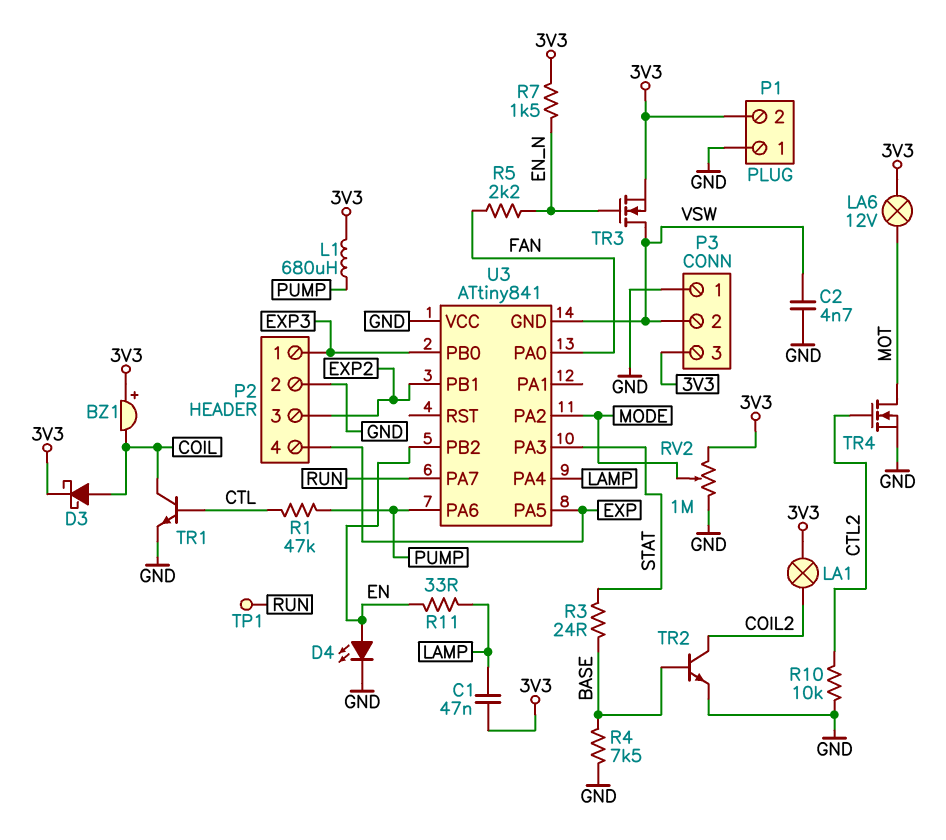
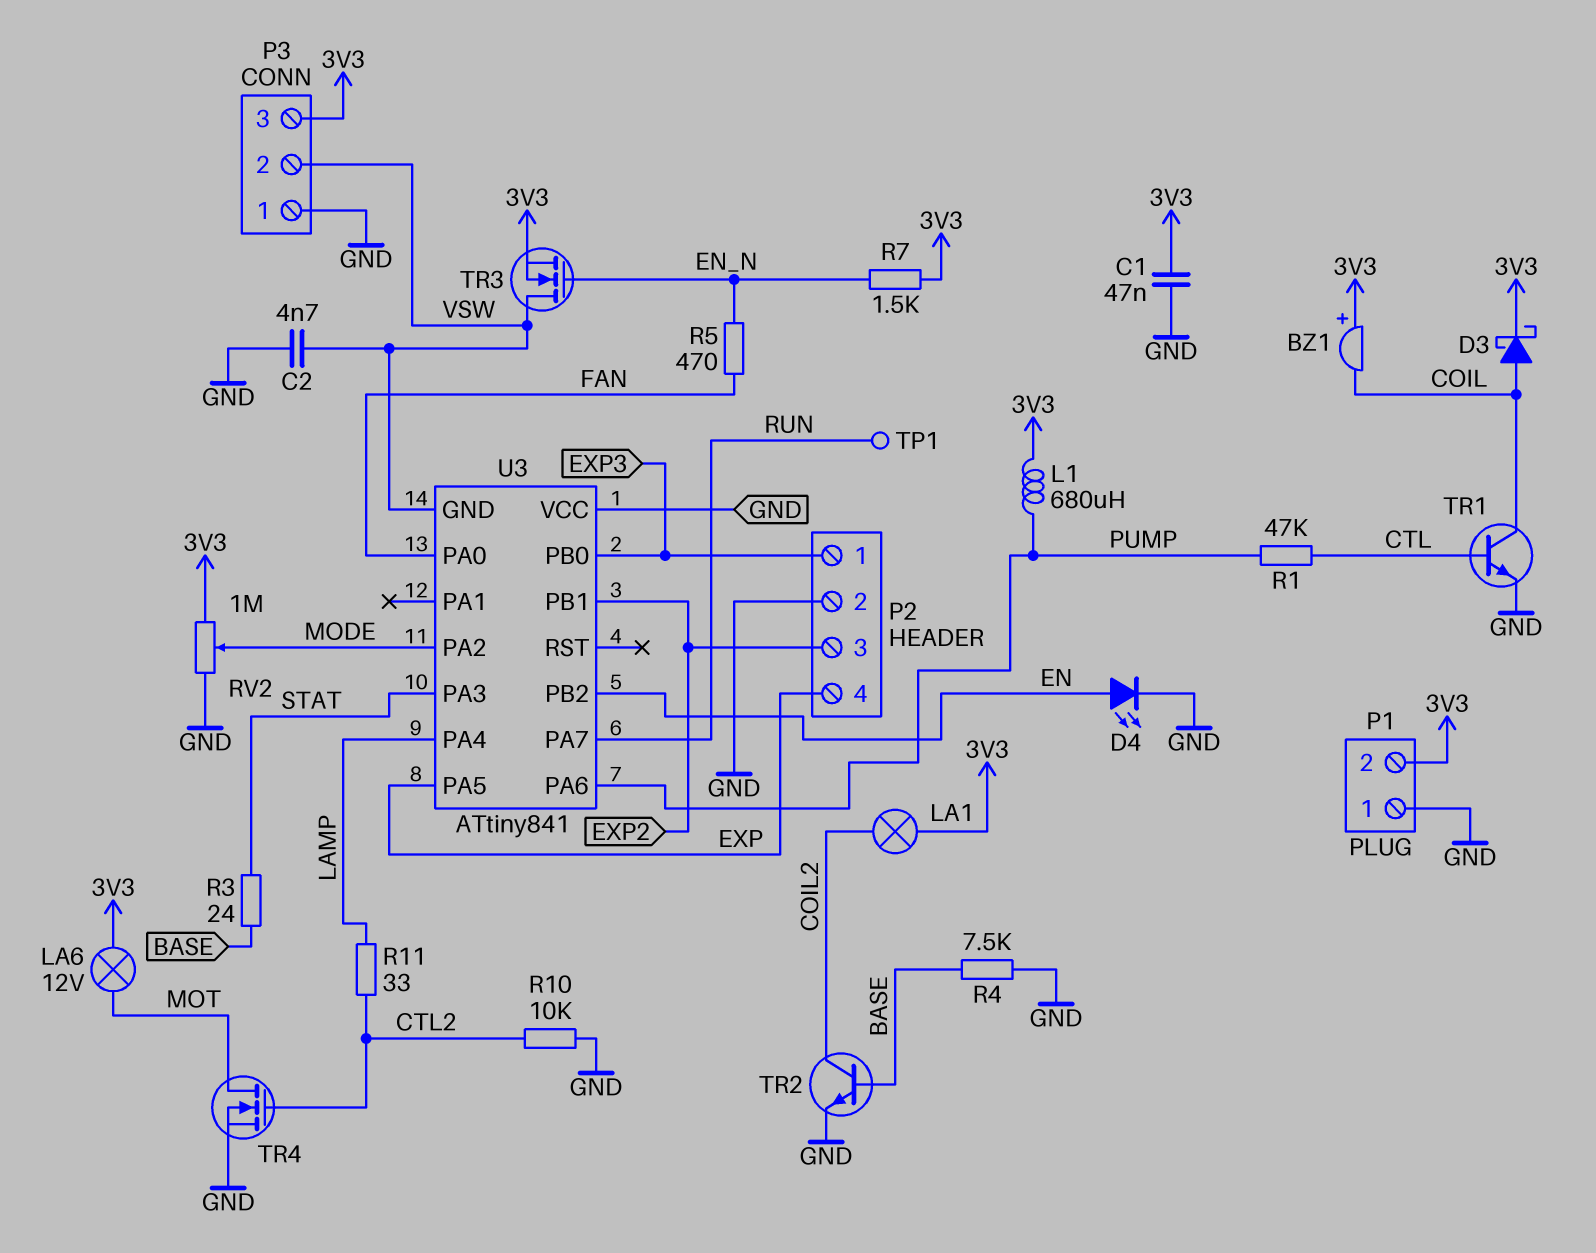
C1: 47nF (3V3, LAMP) -> 47nF (3V3, GND)
R5: 2.2k (EN_N, FAN) -> 470 (EN_N, FAN)
R11: 33 (EN, LAMP) -> 33 (CTL2, LAMP)

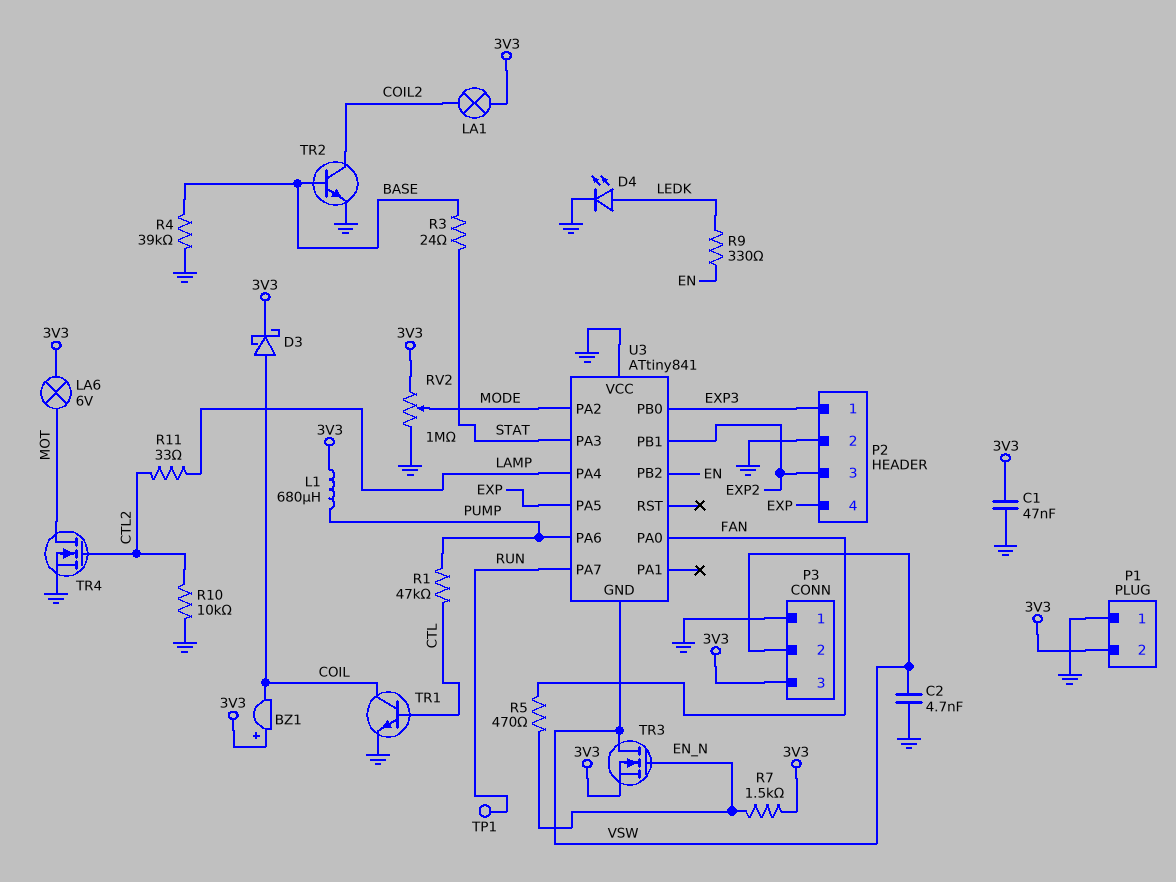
D4: LED (A EN, K GND) -> LED (A LEDK, K GND)
LA6: lamp 12V (3V3, MOT) -> lamp 6V (3V3, MOT)
R4: 7.5k (BASE, GND) -> 39k (BASE, GND)
R9: none -> 330 (EN, LEDK)

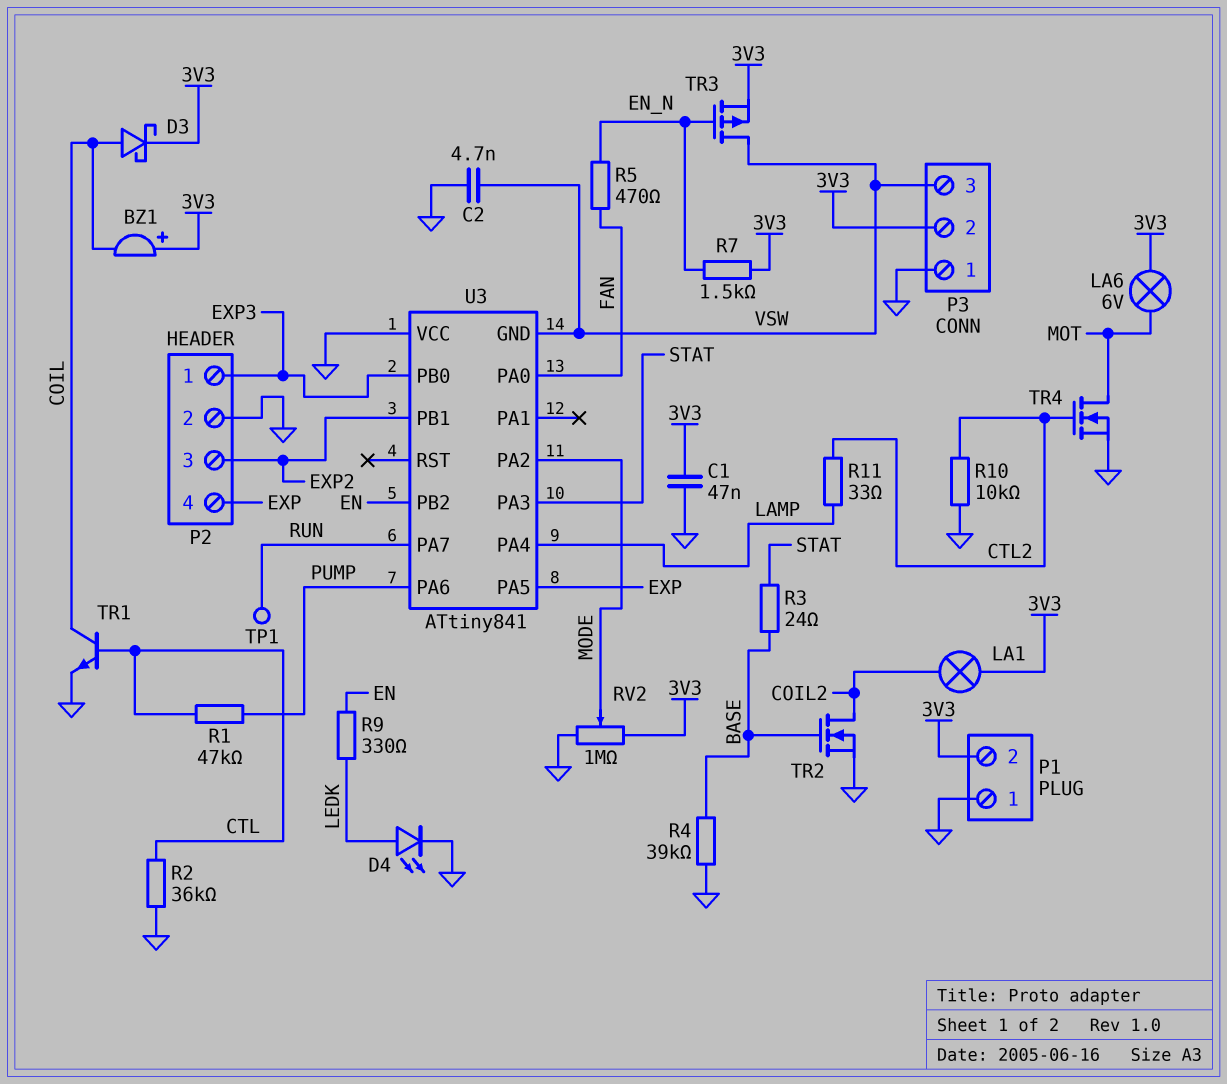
L1: 680uH (3V3, PUMP) -> none
P3 pin 2: VSW -> 3V3
P3 pin 3: 3V3 -> VSW
R2: none -> 36k (CTL, GND)
TR2: NPN (B BASE, C COIL2, E GND) -> NMOS (G BASE, D COIL2, S GND)
TR3: NMOS (G EN_N, D VSW, S 3V3) -> PMOS (G EN_N, D VSW, S 3V3)

